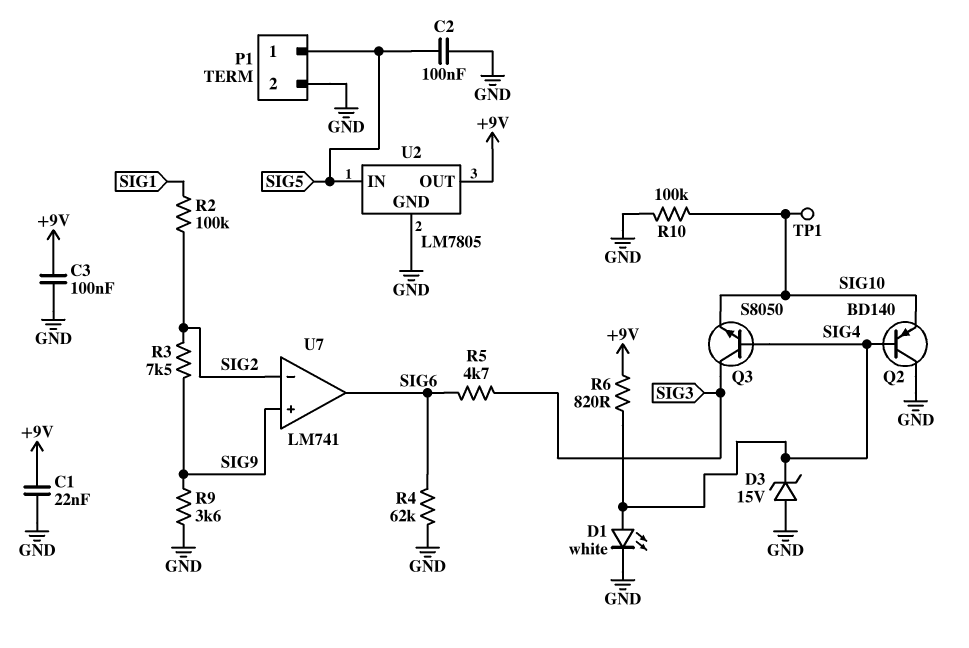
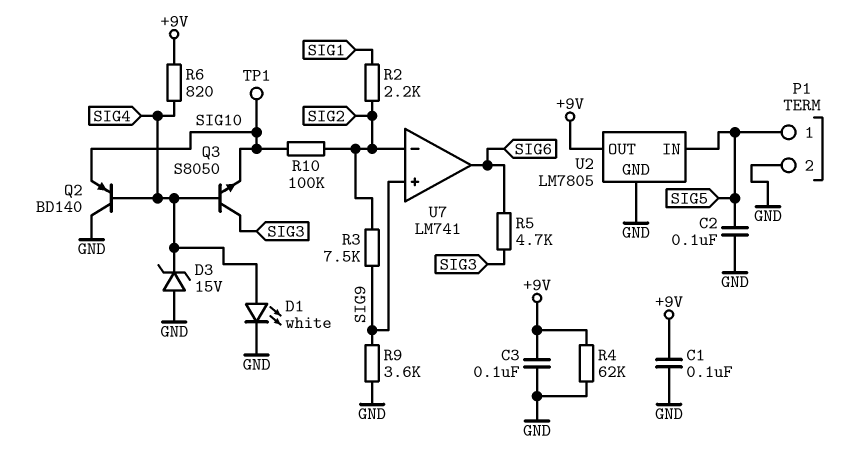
C1: 22nF (+9V, GND) -> 100nF (+9V, GND)
R2: 100k (SIG1, SIG2) -> 2.2k (SIG1, SIG2)
R4: 62k (GND, SIG6) -> 62k (+9V, GND)
R10: 100k (GND, SIG10) -> 100k (SIG2, SIG10)

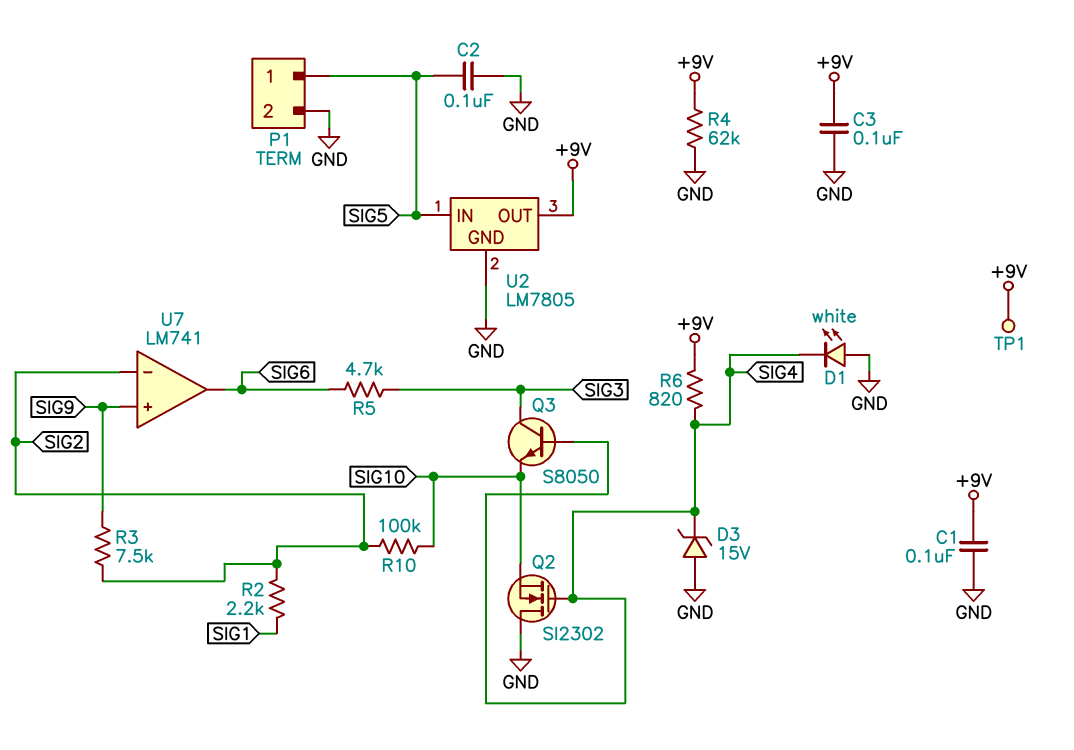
D1: LED white (A SIG4, K GND) -> LED white (A GND, K SIG4)
Q2: PNP BD140 (B SIG4, C GND, E SIG10) -> NMOS SI2302 (G SIG4, D GND, S SIG10)
R9: 3.6k (GND, SIG9) -> none
TP1: test point (SIG10) -> test point (+9V)

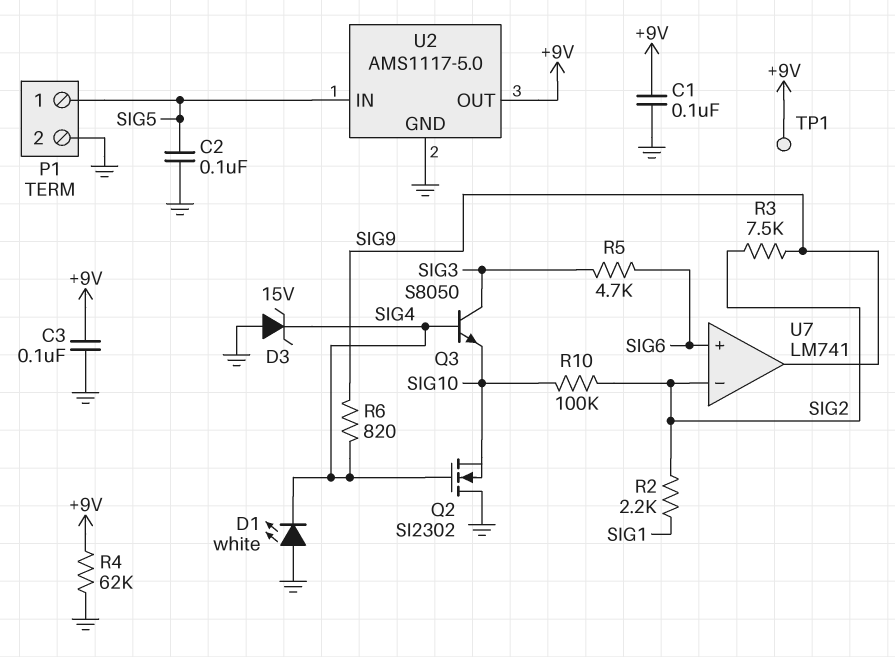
R6: 820 (+9V, SIG4) -> 820 (SIG4, SIG9)
U2: LM7805 -> AMS1117-5.0
U7 pin in+: SIG9 -> SIG6
U7 pin out: SIG6 -> SIG9

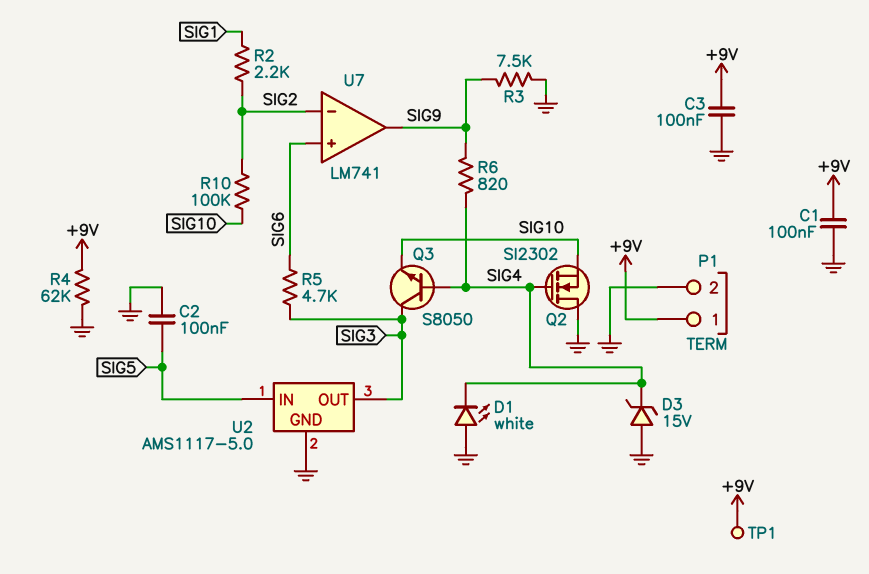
P1 pin 1: SIG5 -> +9V
R3: 7.5k (SIG2, SIG9) -> 7.5k (GND, SIG9)
U2 pin OUT: +9V -> SIG3

